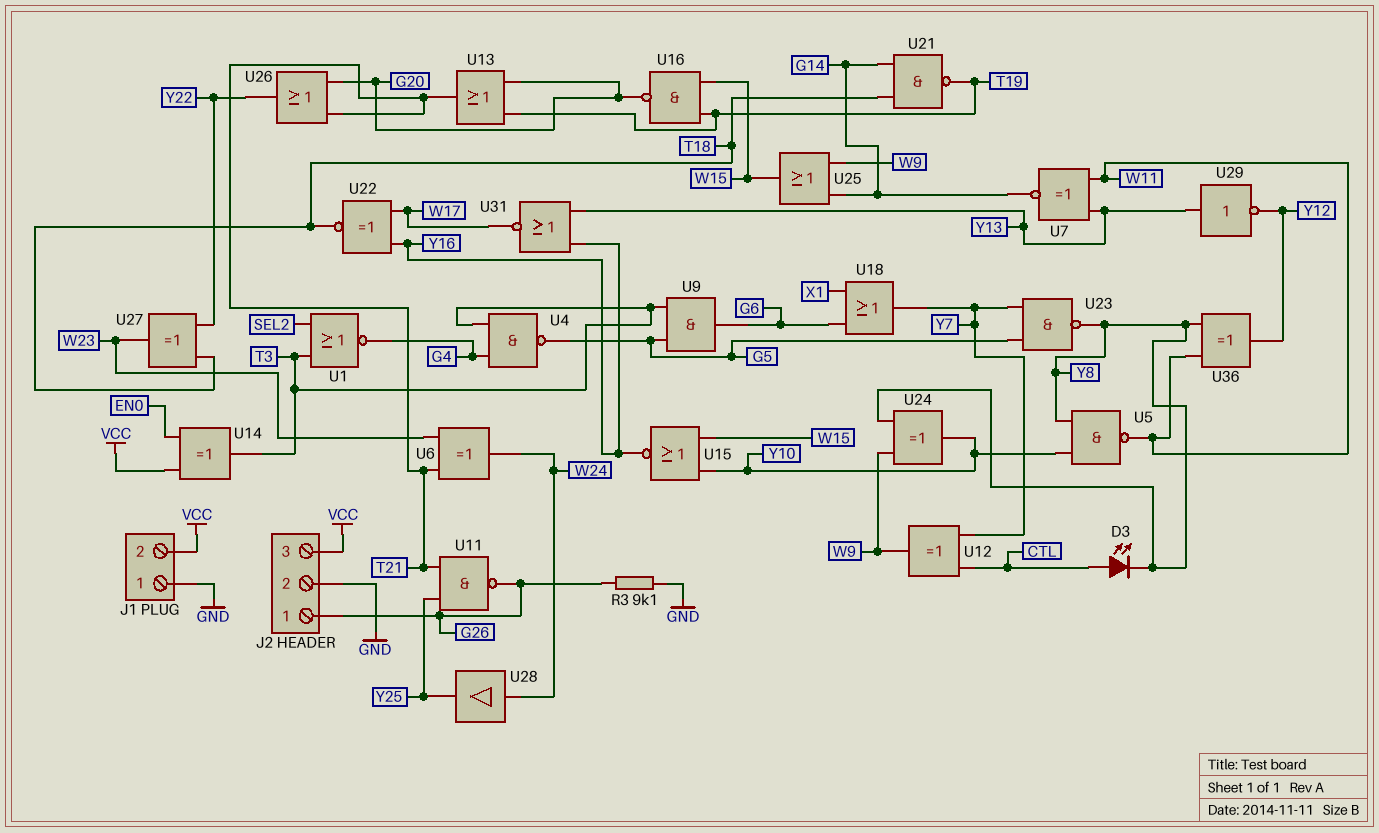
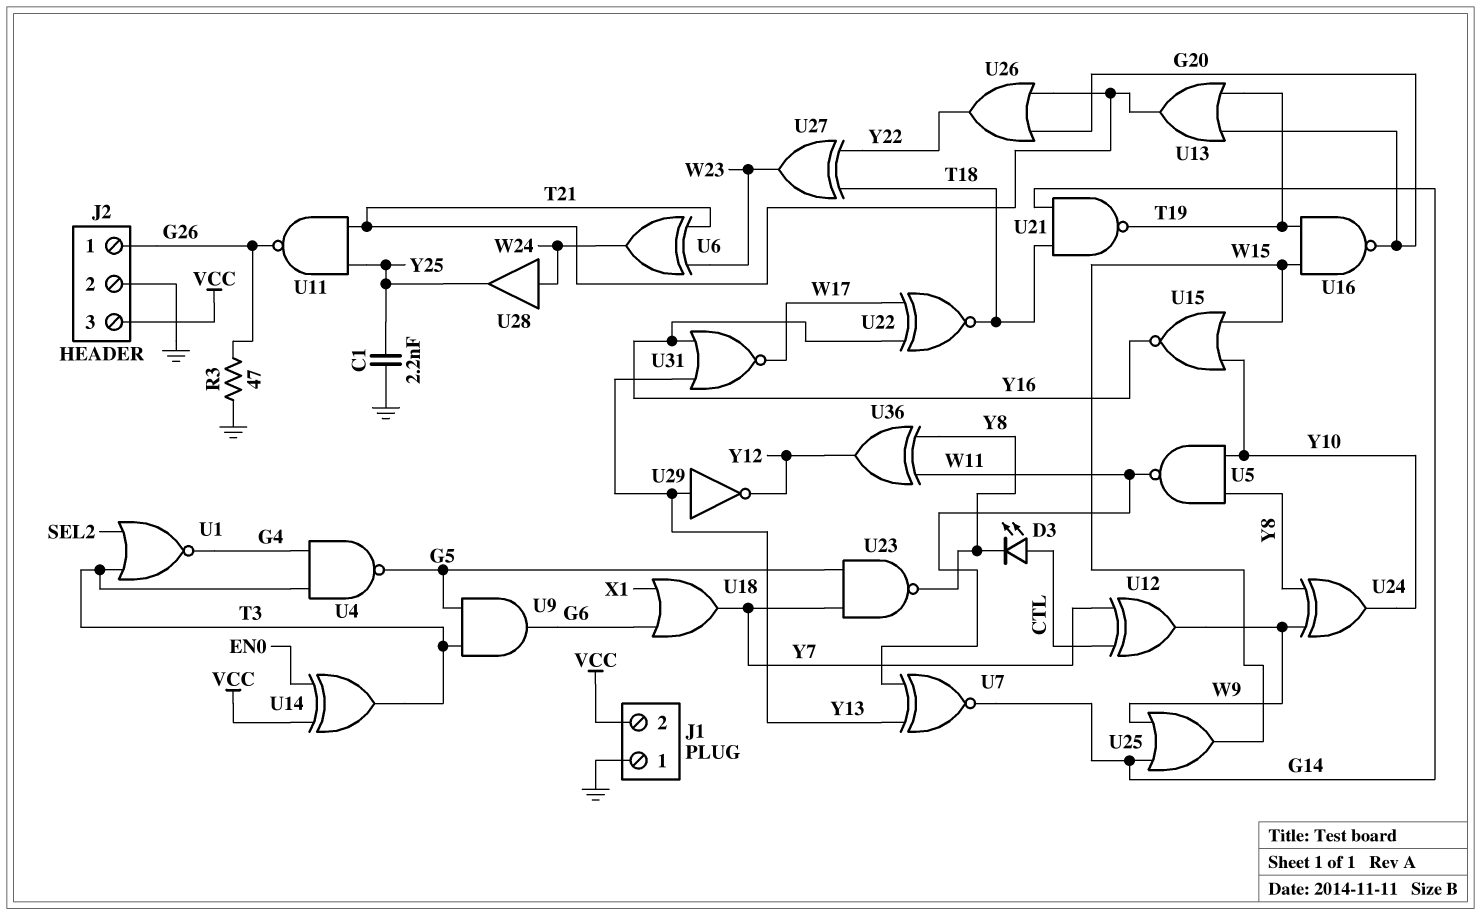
C1: none -> 2.2nF (GND, Y25)
R3: 9.1k (G26, GND) -> 47 (G26, GND)

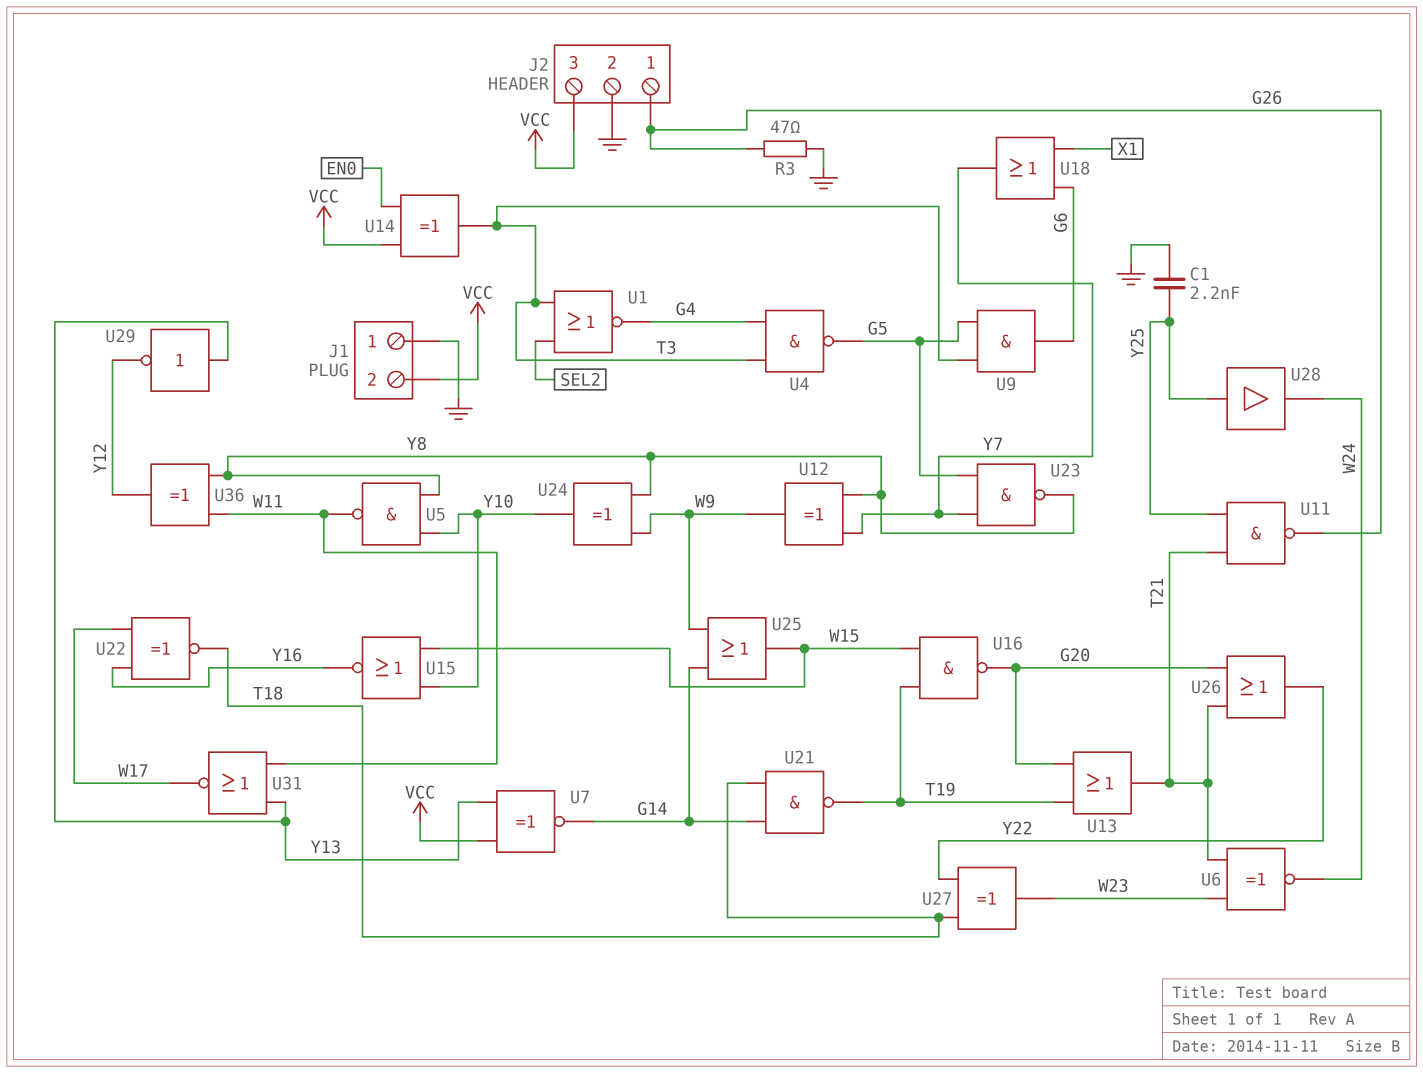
D3: LED (A CTL, K Y8) -> none
U6: XOR (in T21, in W23, out W24) -> XNOR (in T21, in W23, out W24)
U7: XNOR (in W11, in Y13, out G14) -> XNOR (in VCC, in Y13, out G14)
U12: XOR (in CTL, in Y7, out W9) -> XOR (in Y7, in Y8, out W9)
U28: buffer (in W24, out Y25) -> buffer (in Y25, out W24)
U31: NOR (in Y13, in Y16, out W17) -> NOR (in W11, in Y13, out W17)

